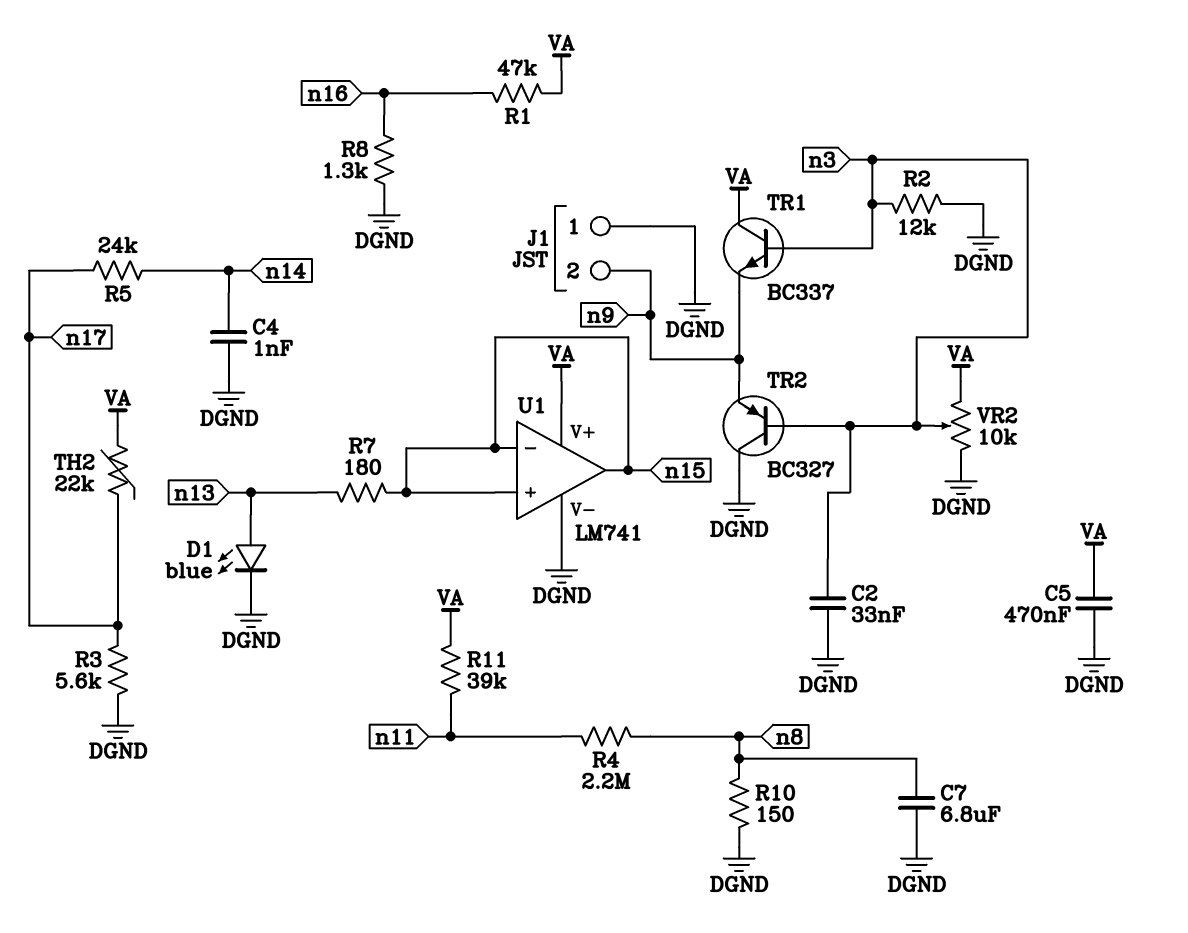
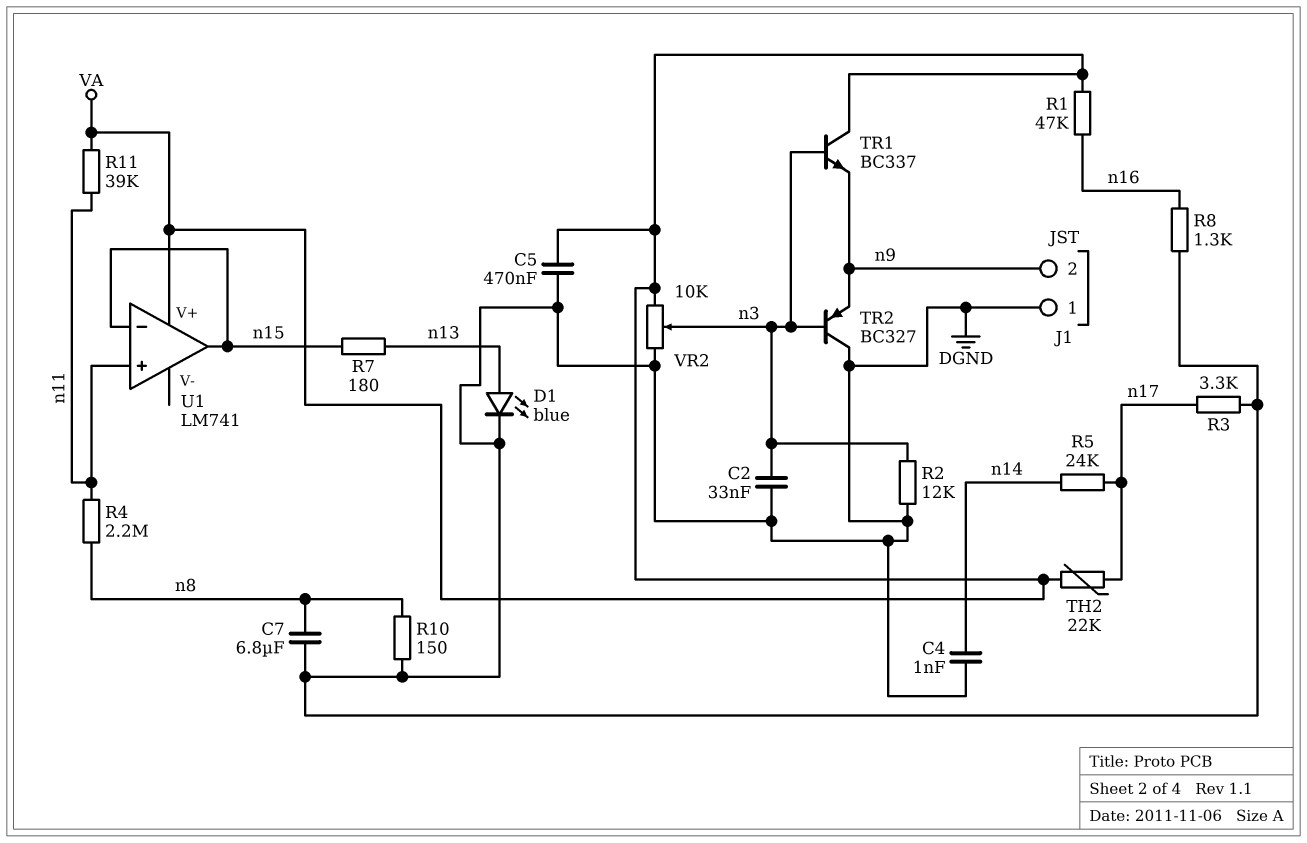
R3: 5.6k (DGND, n17) -> 3.3k (DGND, n17)
U1 pin V-: DGND -> none
U1 pin in+: n15 -> n11

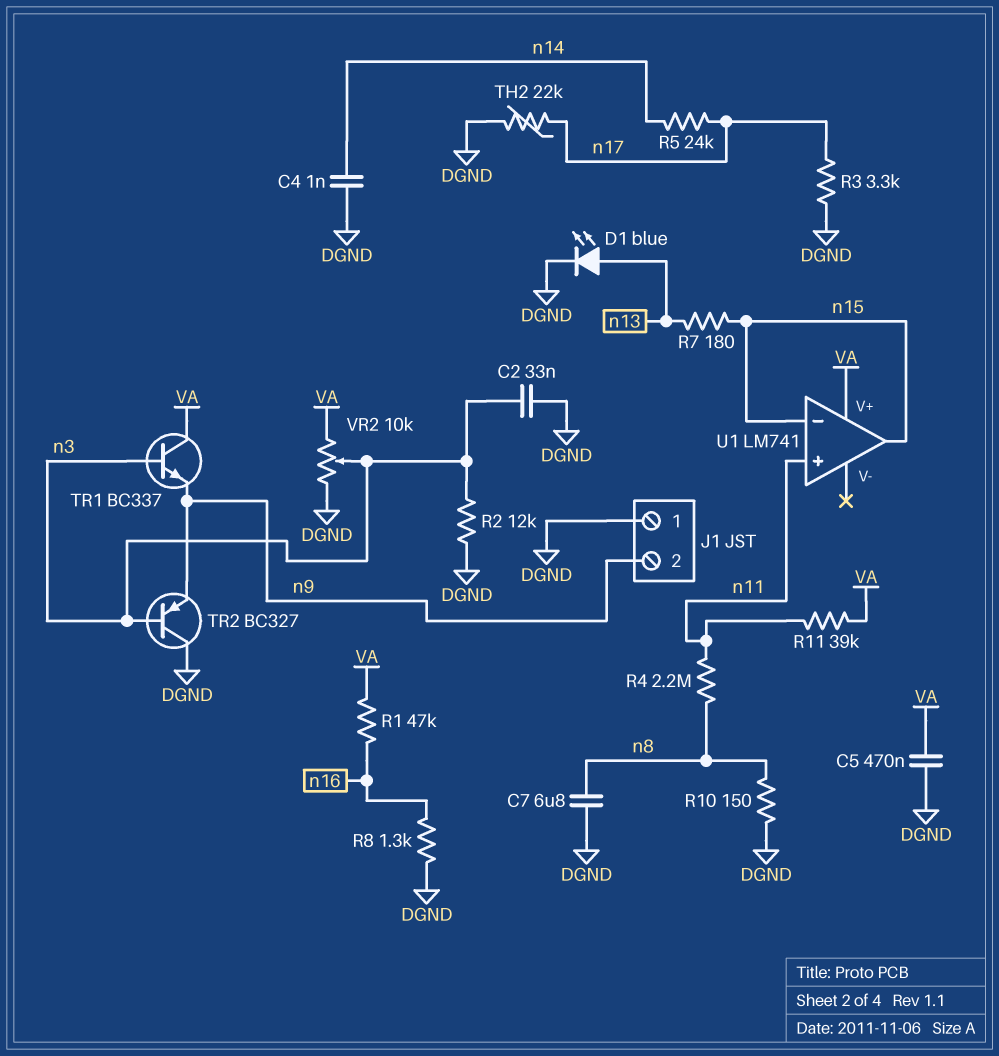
TH2: 22k (VA, n17) -> 22k (DGND, n17)

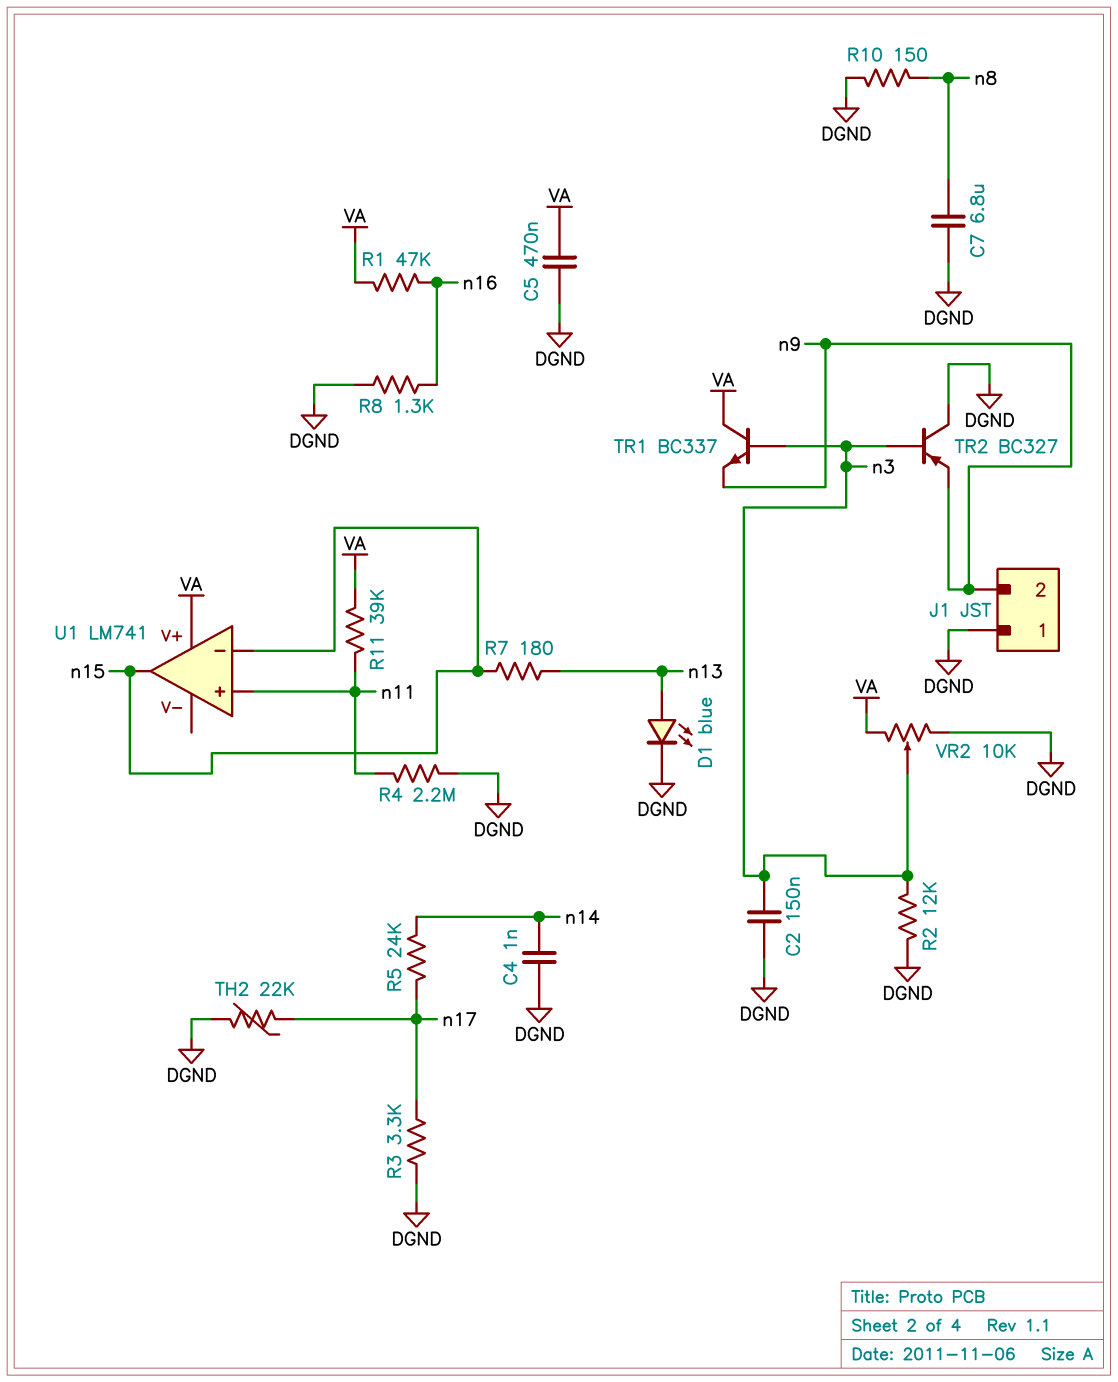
C2: 33nF (DGND, n3) -> 150nF (DGND, n3)
R4: 2.2M (n8, n11) -> 2.2M (DGND, n11)

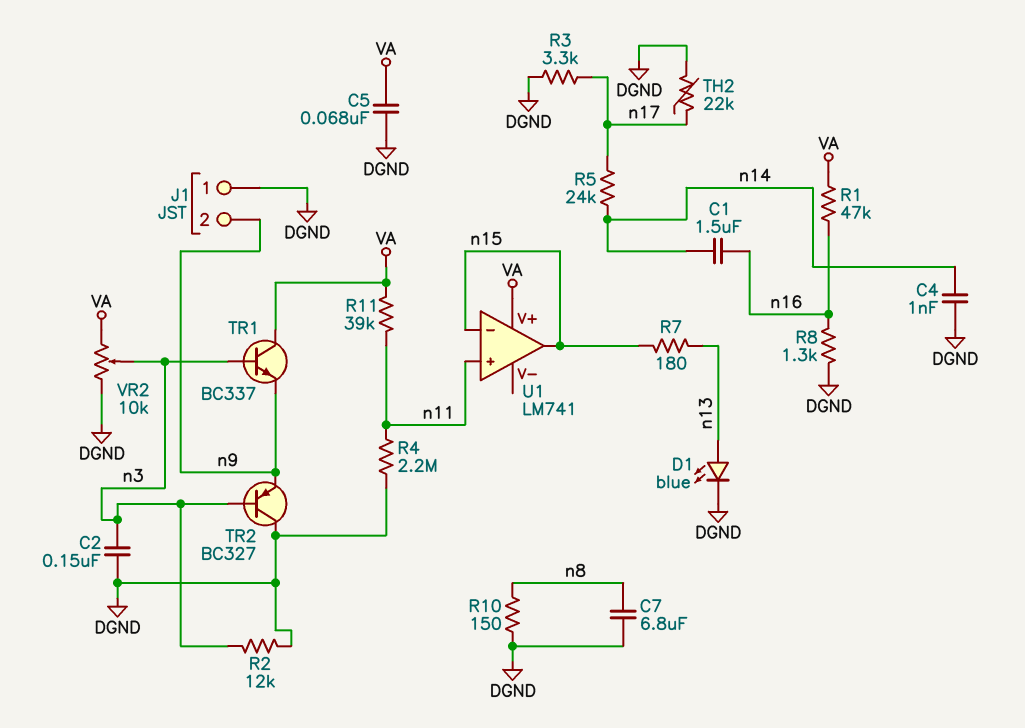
C1: none -> 1.5uF (n14, n16)
C5: 470nF (DGND, VA) -> 68nF (DGND, VA)

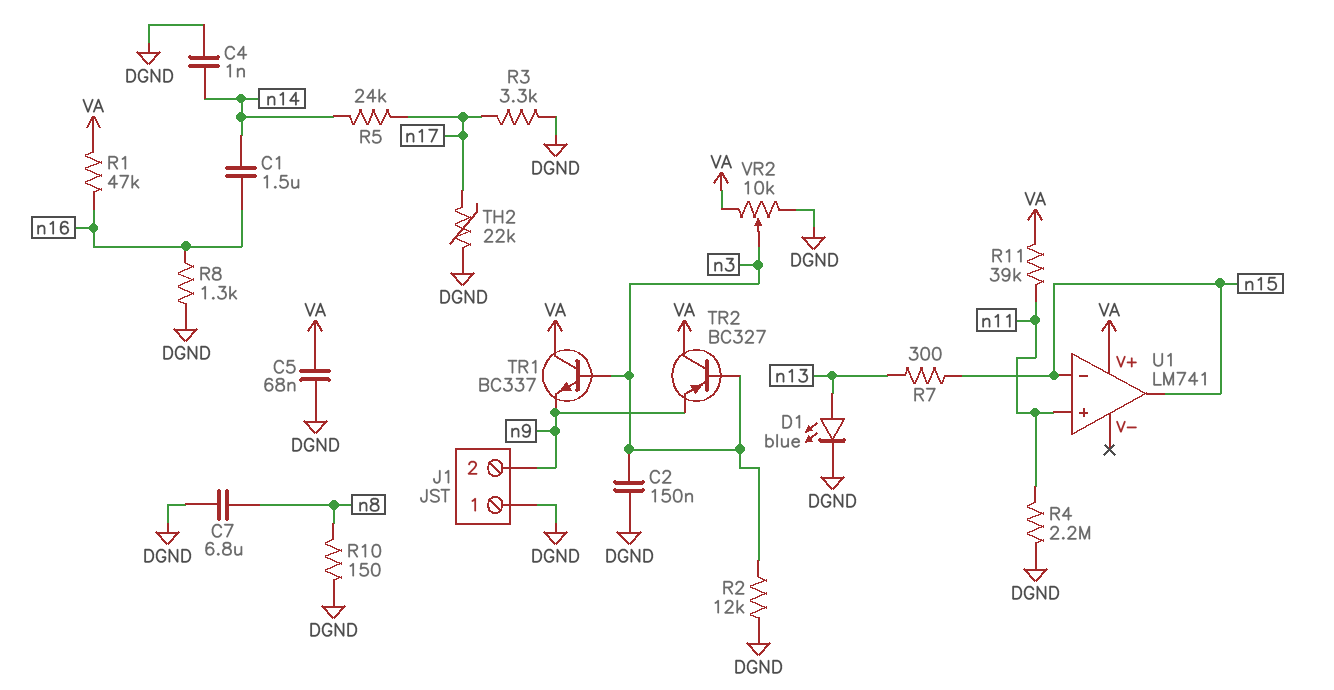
R7: 180 (n13, n15) -> 300 (n13, n15)
TR2: PNP BC327 (B n3, C DGND, E n9) -> PNP BC327 (B n3, C VA, E n9)

